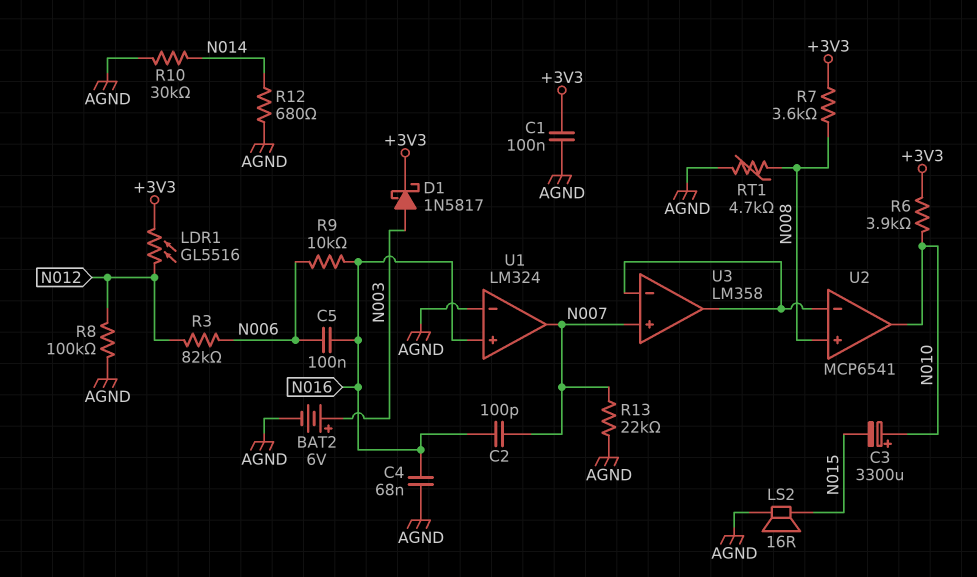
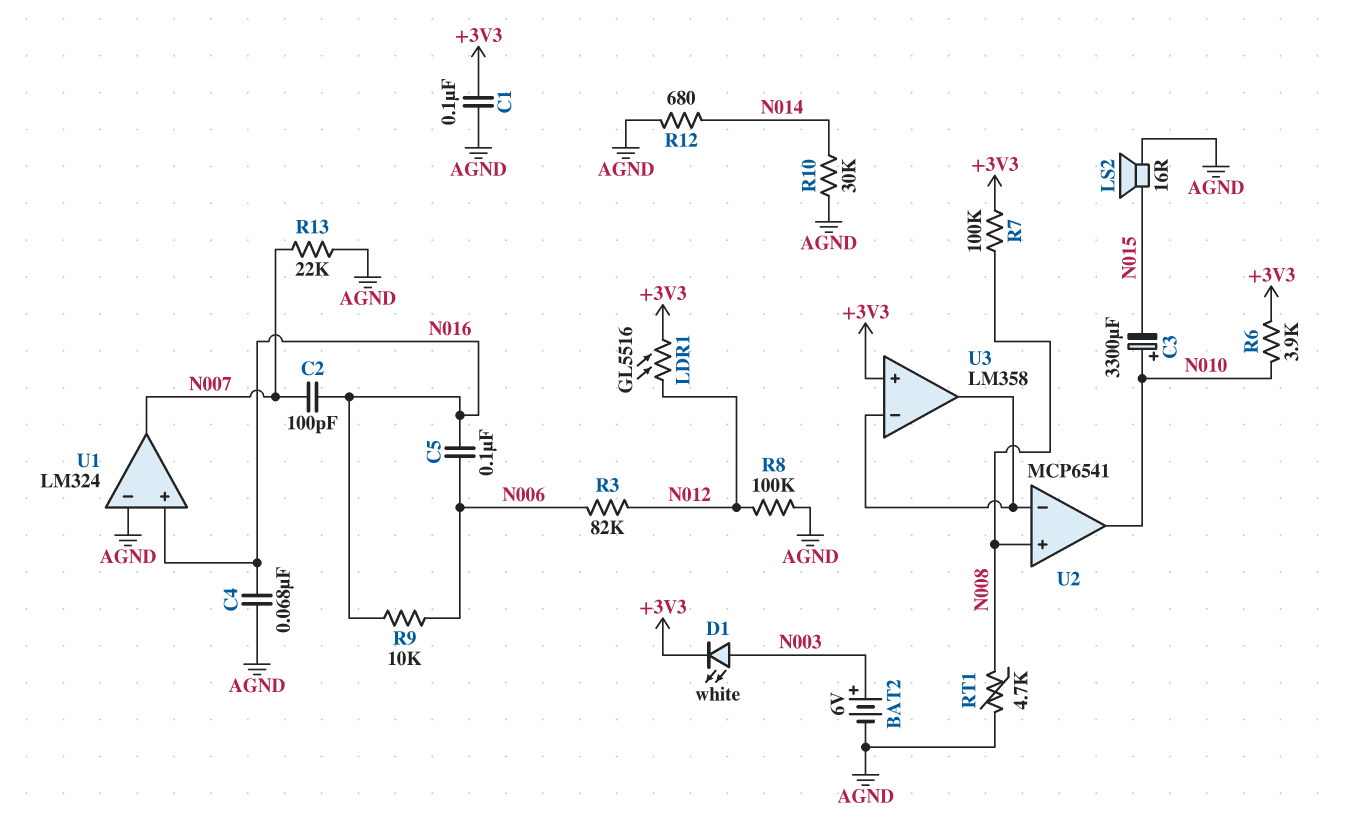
D1: schottky 1N5817 (A N003, K +3V3) -> LED white (A N003, K +3V3)
R7: 3.6k (+3V3, N008) -> 100k (+3V3, N008)
U3 pin in+: N007 -> +3V3

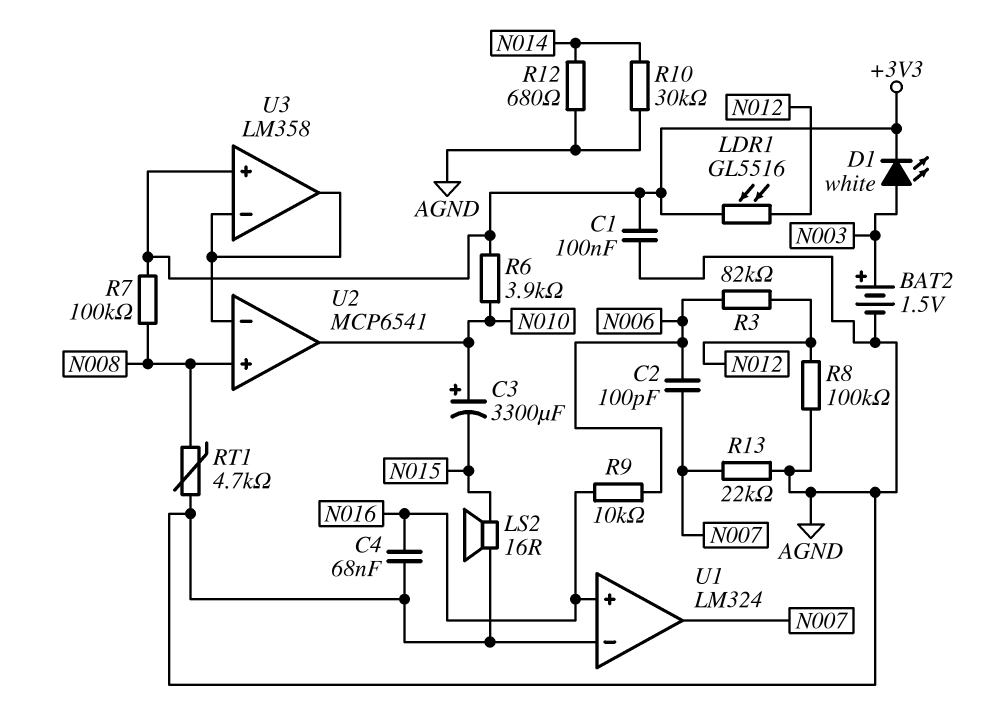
BAT2: 6V (plus N003, minus AGND) -> 1.5V (plus N003, minus AGND)
C2: 100pF (N007, N016) -> 100pF (N006, N007)
C5: 100nF (N006, N016) -> none

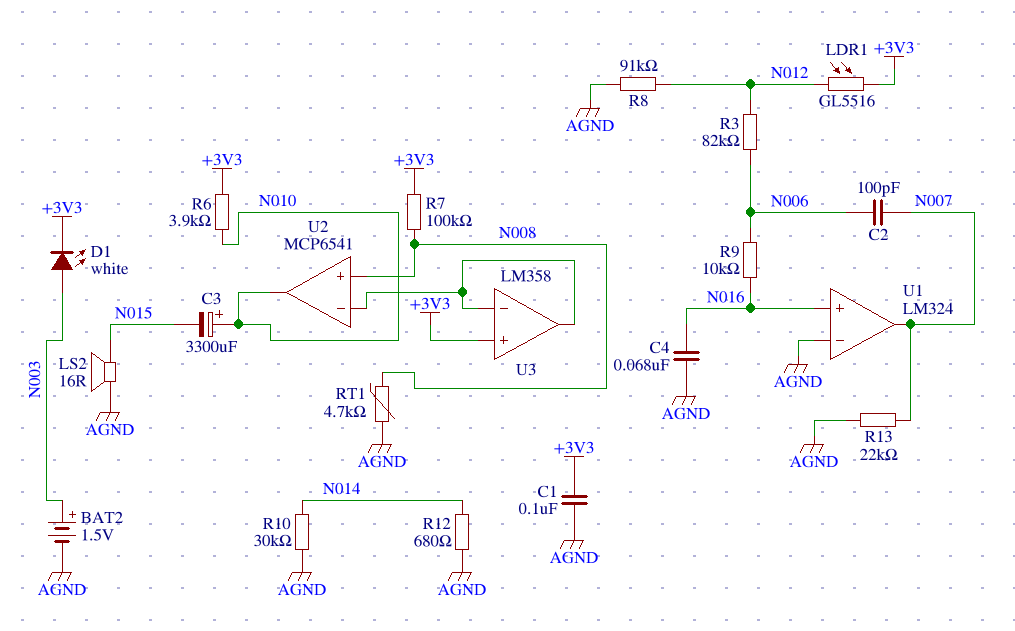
R8: 100k (AGND, N012) -> 91k (AGND, N012)

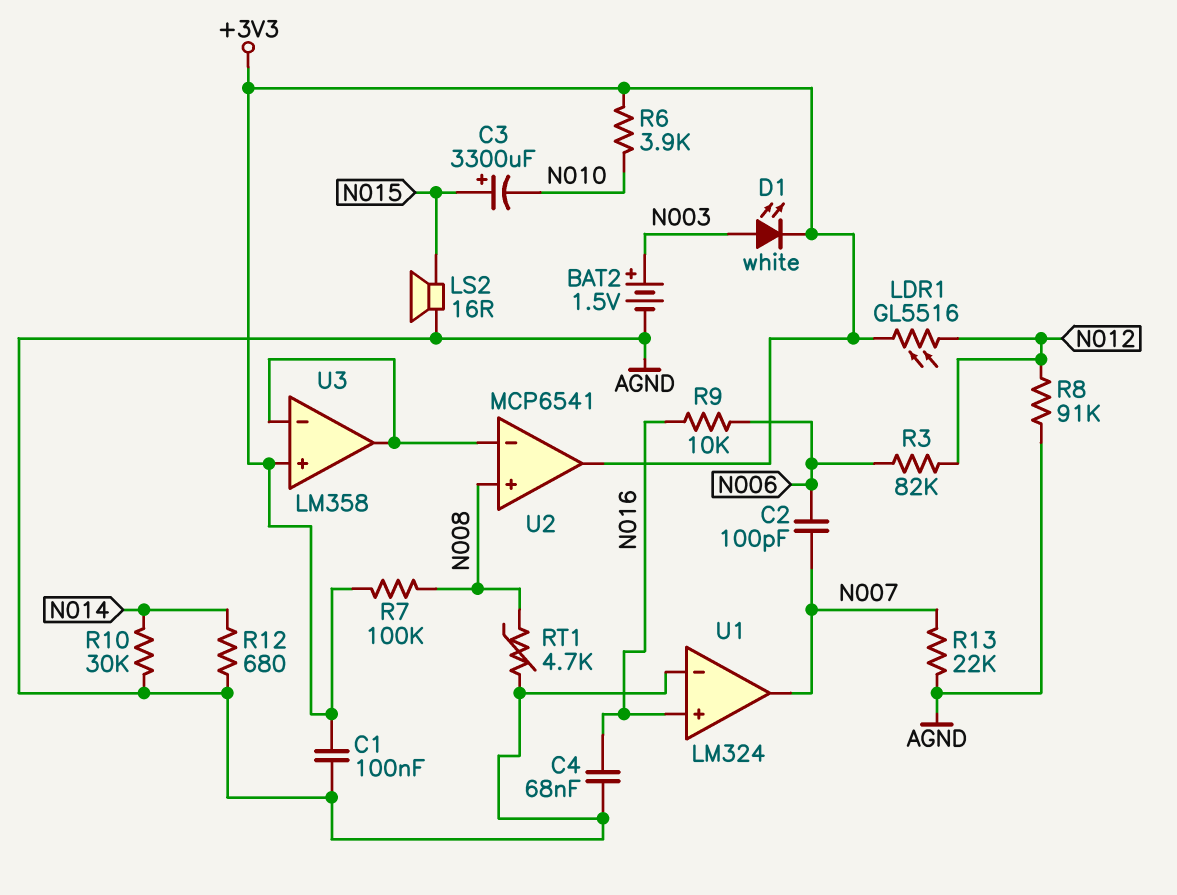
C3: 3300uF (plus N010, minus N015) -> 3300uF (plus N015, minus N010)
U2 pin out: N010 -> +3V3

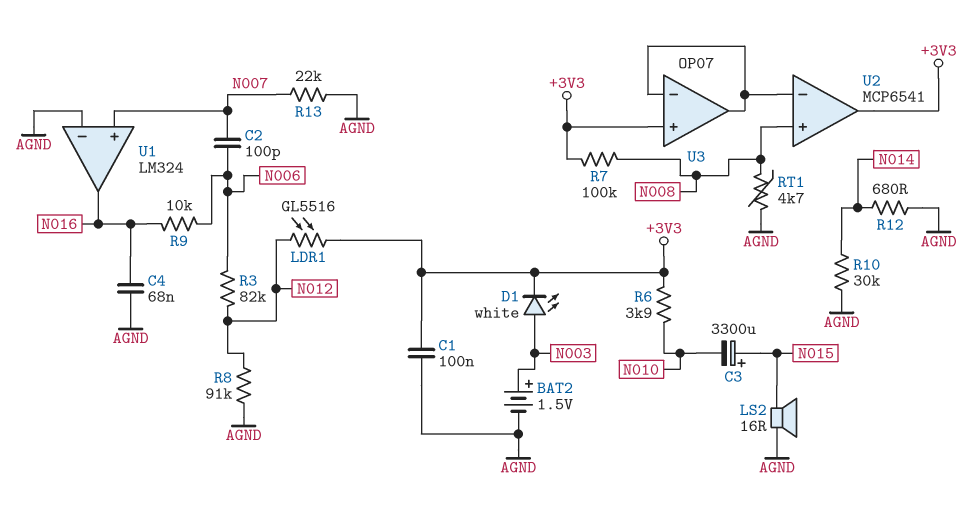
U1 pin in+: N016 -> N007
U1 pin out: N007 -> N016
U3: LM358 -> OP07

